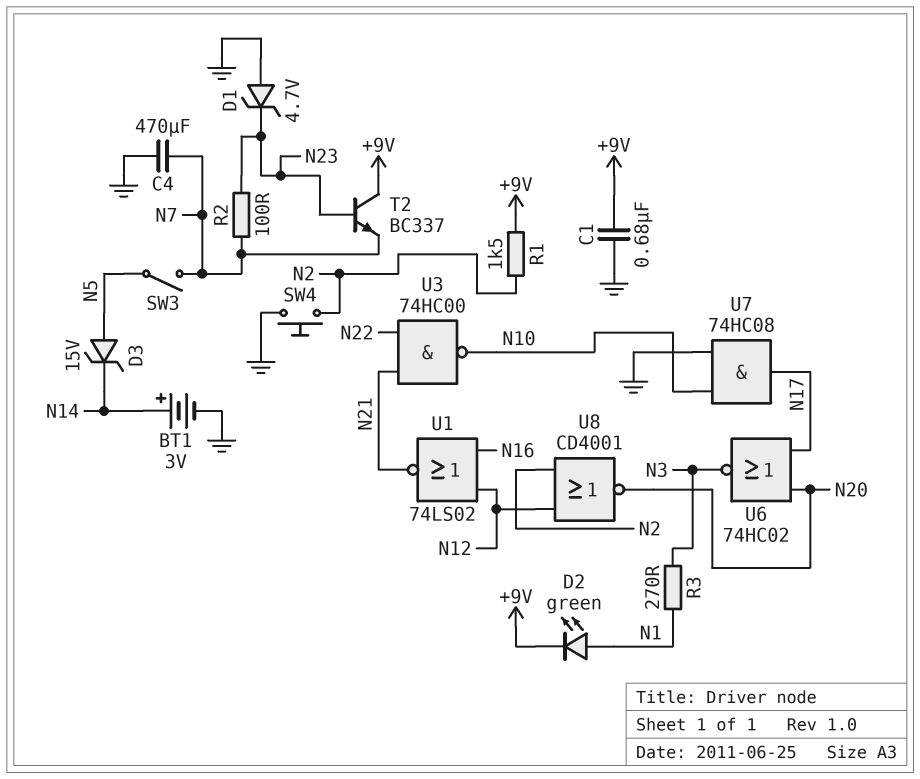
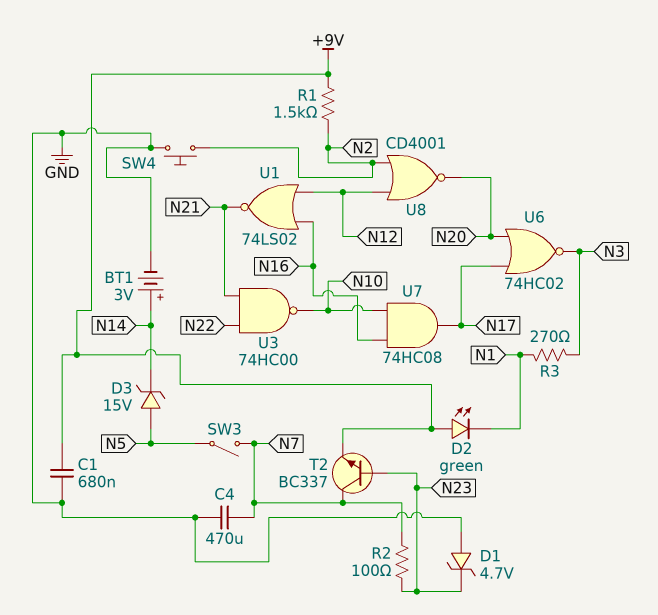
D2: LED green (A N1, K +9V) -> LED green (A +9V, K N1)
T2: NPN BC337 (B N23, C +9V, E N7) -> NPN BC337 (B N23, C N7, E +9V)
U7: AND 74HC08 (in GND, in N10, out N17) -> AND 74HC08 (in N10, in N16, out N17)

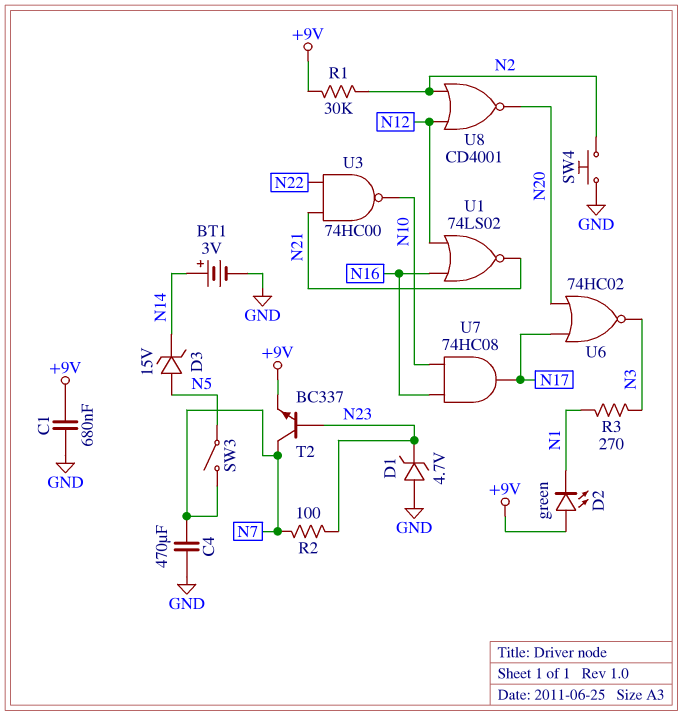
R1: 1.5k (+9V, N2) -> 30k (+9V, N2)

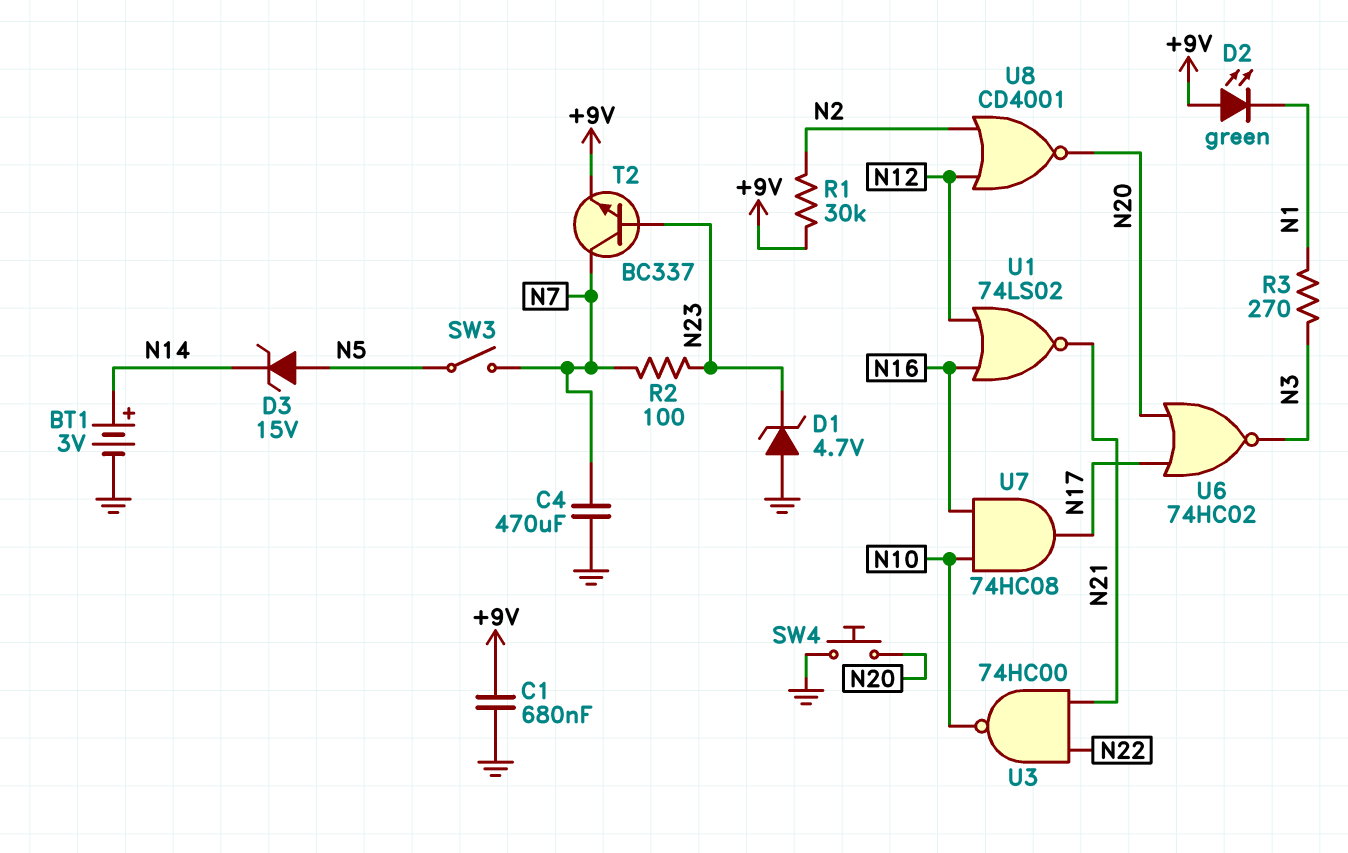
SW4: button (GND, N2) -> button (GND, N20)

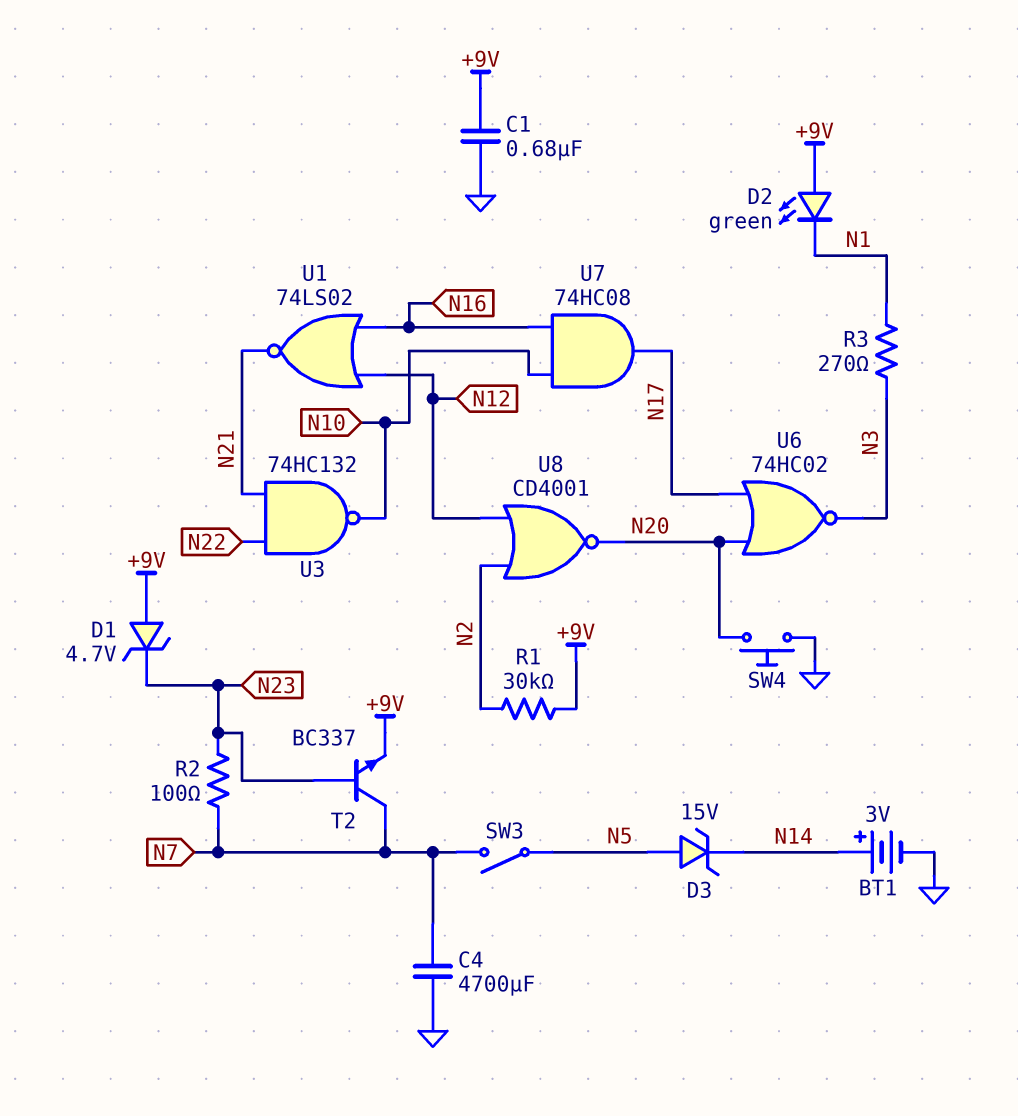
C4: 470uF (GND, N7) -> 4700uF (GND, N7)
D1: zener 4.7V (A GND, K N23) -> zener 4.7V (A +9V, K N23)
U3: NAND 74HC00 (in N21, in N22, out N10) -> NAND 74HC132 (in N21, in N22, out N10)

